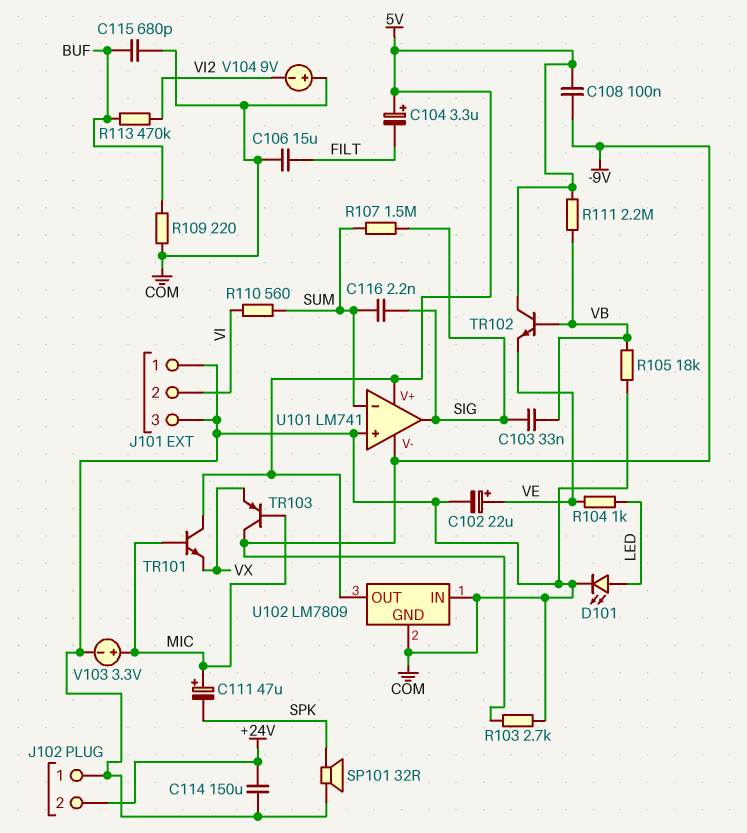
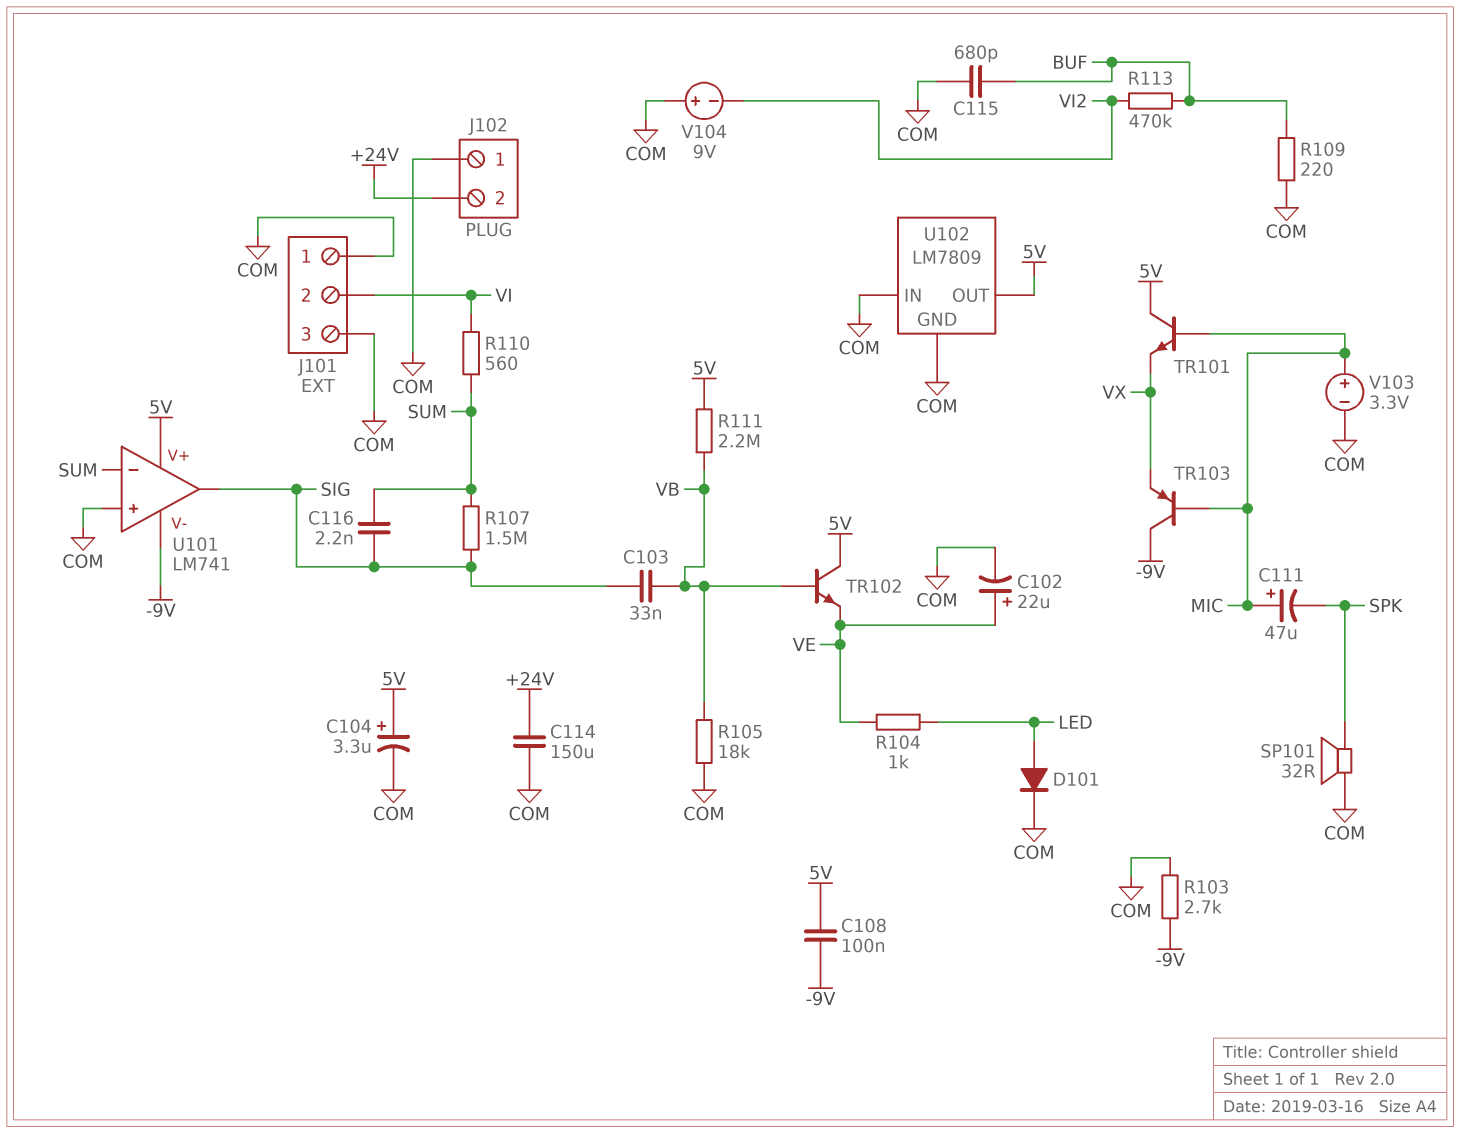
C104: 3.3uF (plus 5V, minus FILT) -> 3.3uF (plus 5V, minus COM)
C106: 15uF (COM, FILT) -> none
D101: LED (A LED, K COM) -> diode (A LED, K COM)

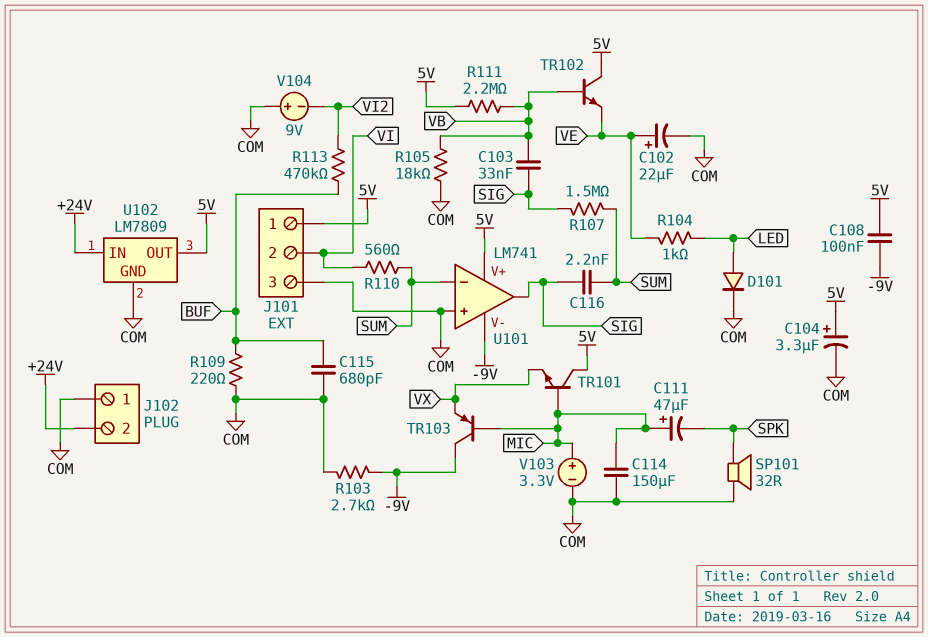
C114: 150uF (+24V, COM) -> 150uF (COM, MIC)
J101 pin 1: COM -> 5V
U102 pin IN: COM -> +24V

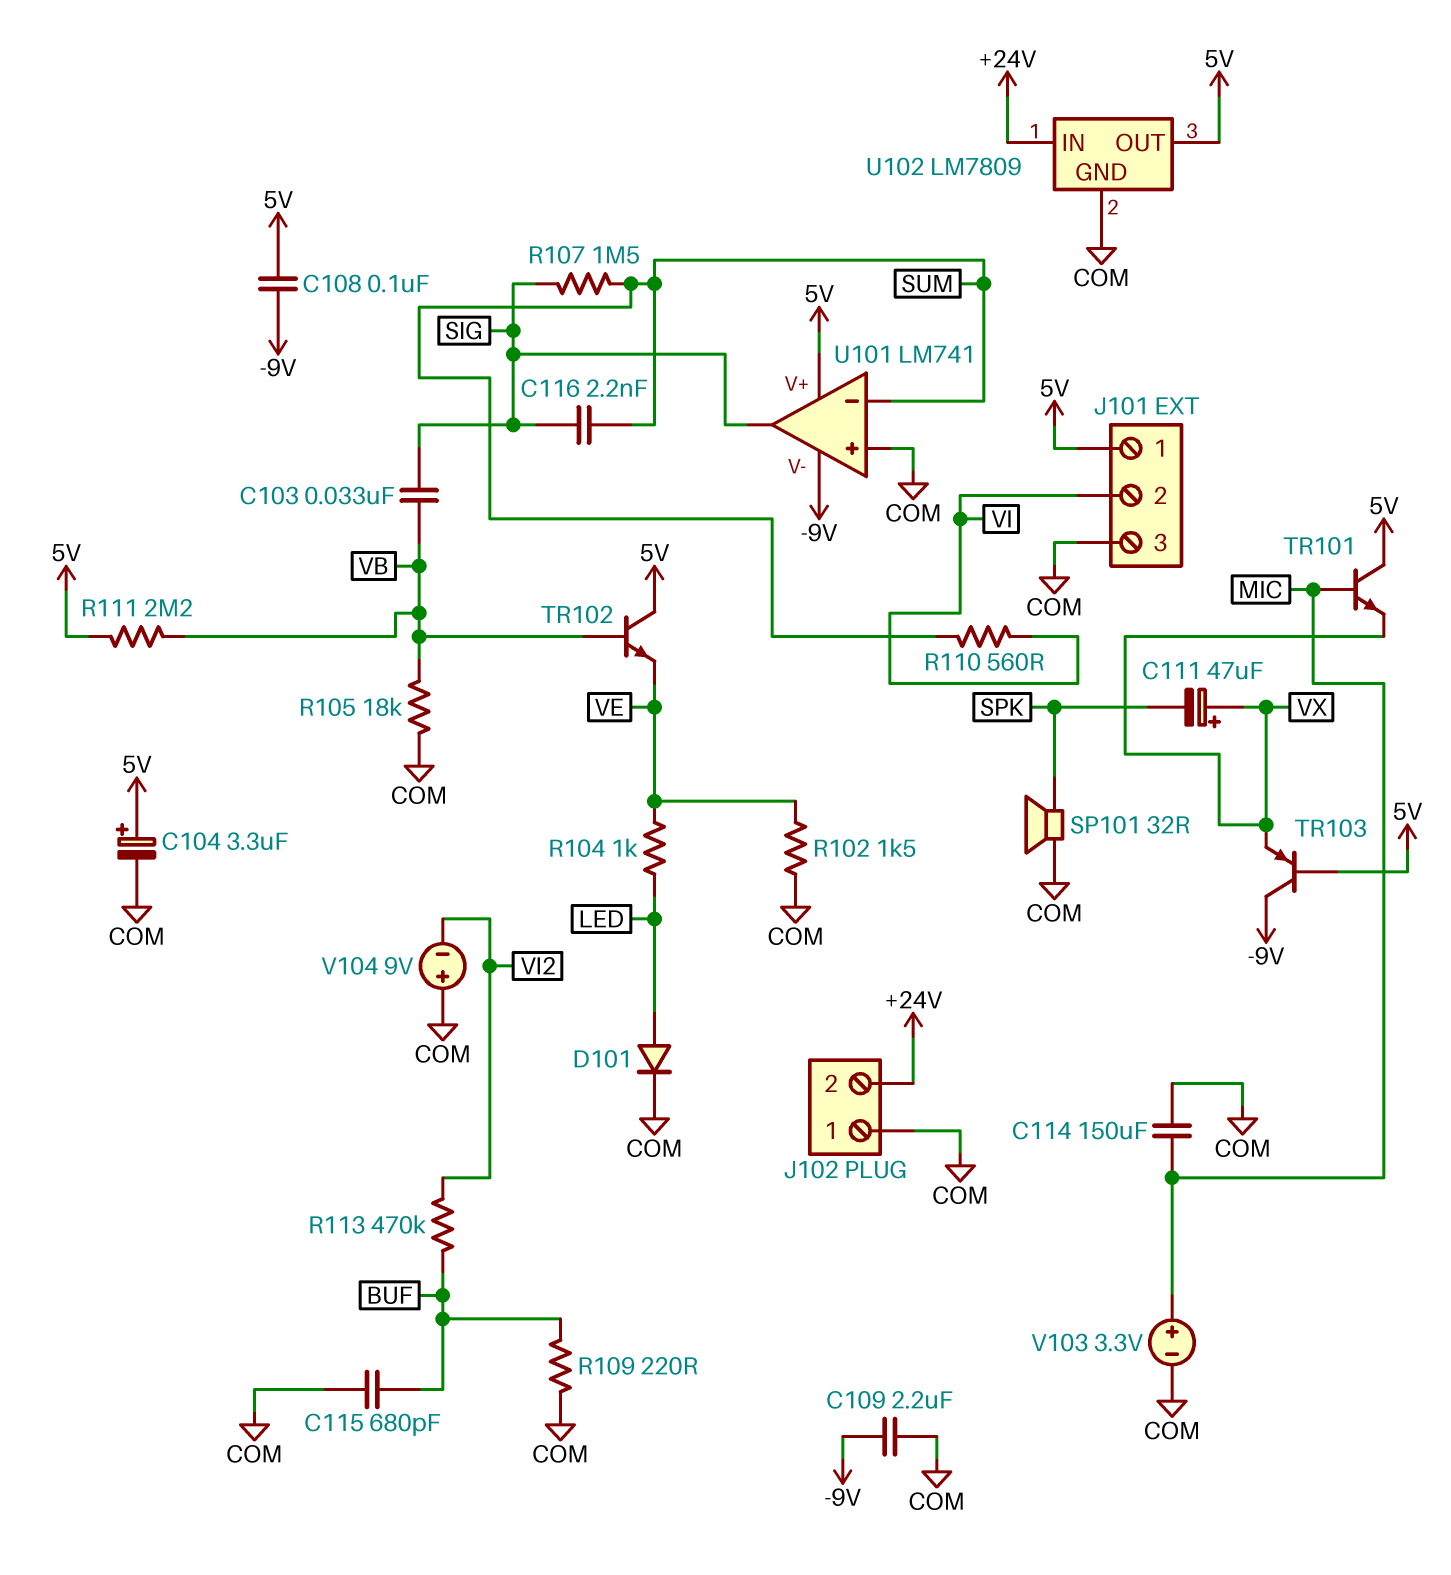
C102: 22uF (plus VE, minus COM) -> none
C109: none -> 2.2uF (-9V, COM)
C111: 47uF (plus MIC, minus SPK) -> 47uF (plus VX, minus SPK)
R102: none -> 1.5k (COM, VE)
R103: 2.7k (-9V, COM) -> none
TR103: PNP (B MIC, C -9V, E VX) -> PNP (B 5V, C -9V, E VX)

